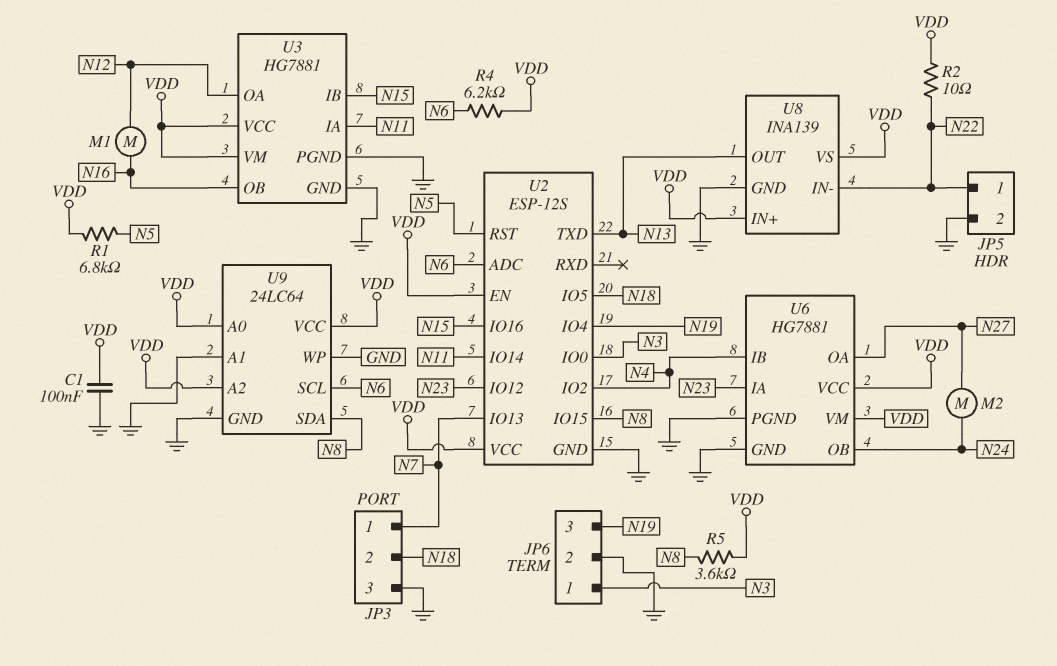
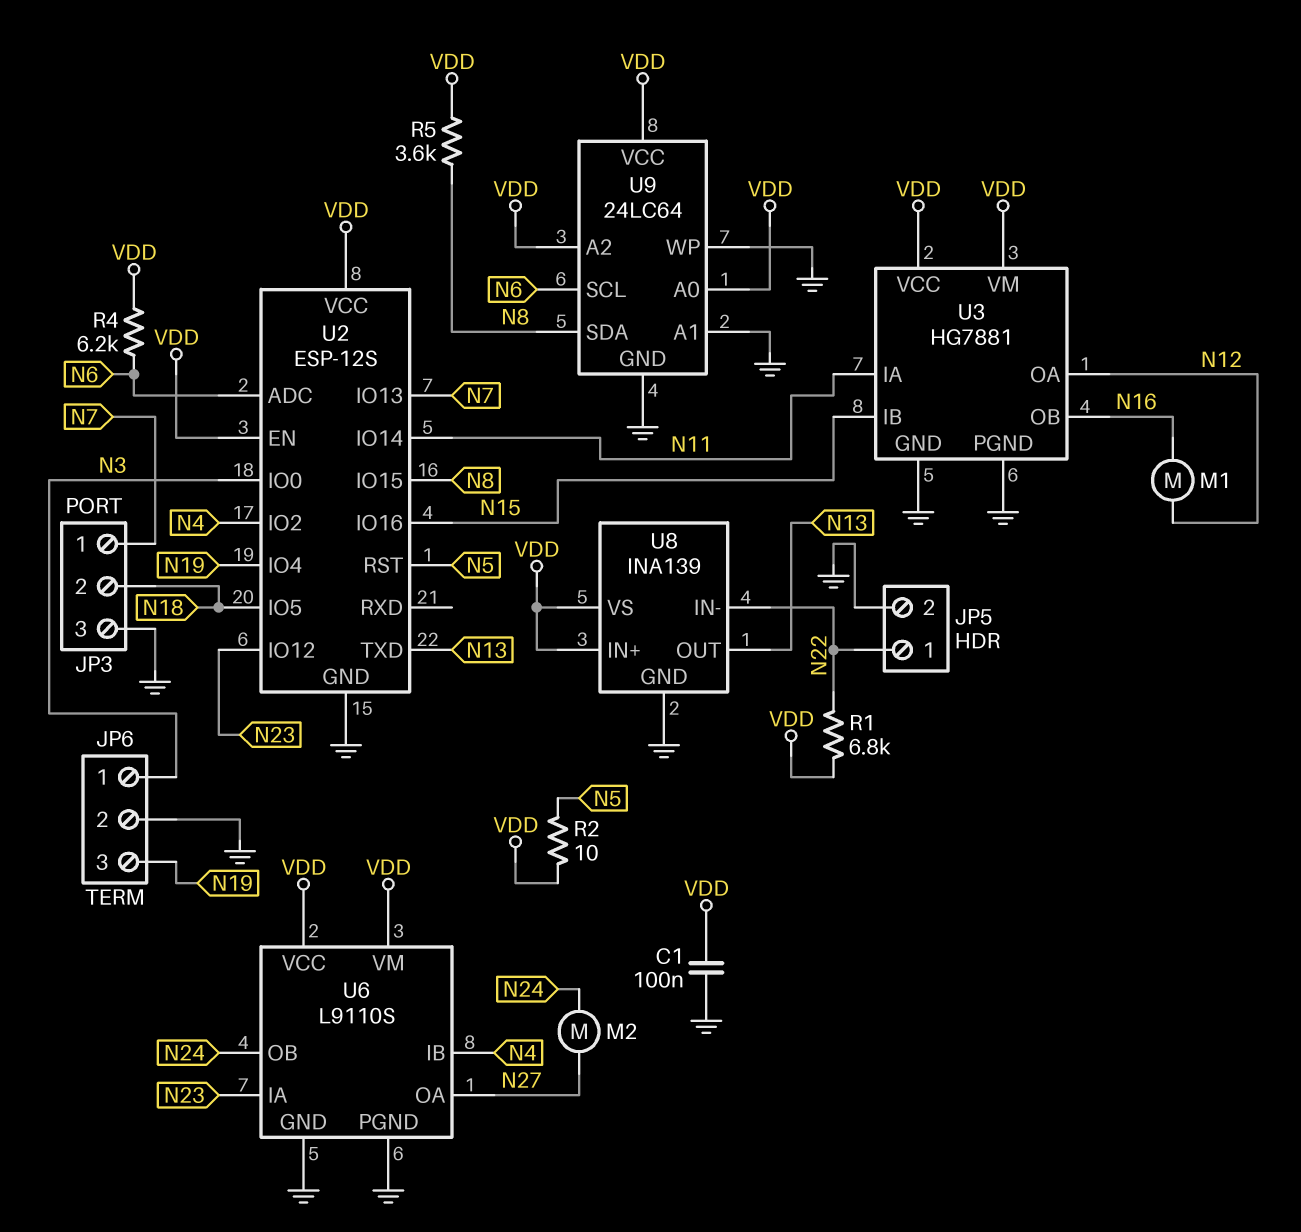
R1: 6.8k (N5, VDD) -> 6.8k (N22, VDD)
R2: 10 (N22, VDD) -> 10 (N5, VDD)
U6: HG7881 -> L9110S

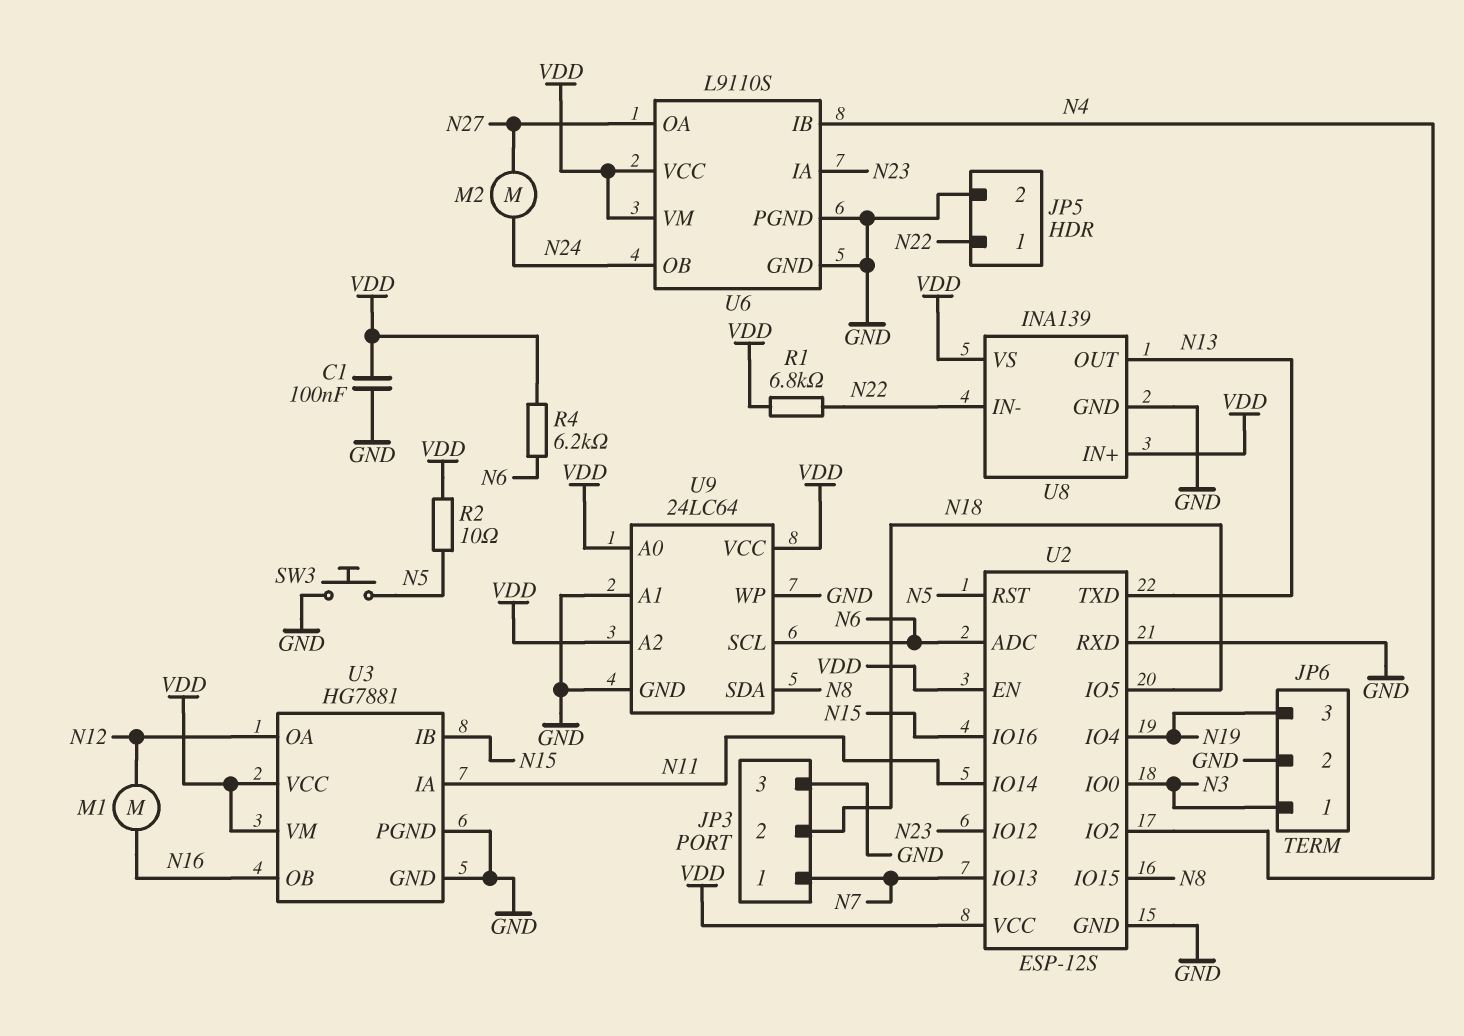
R5: 3.6k (N8, VDD) -> none
SW3: none -> button (GND, N5)
U2 pin RXD: none -> GND

